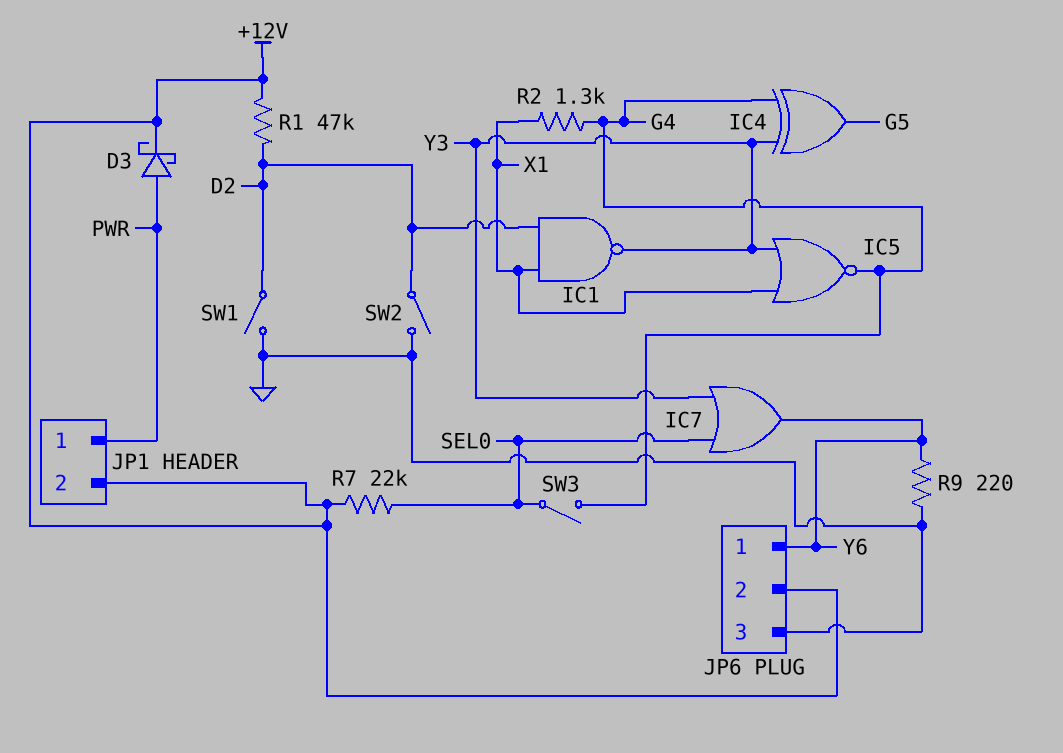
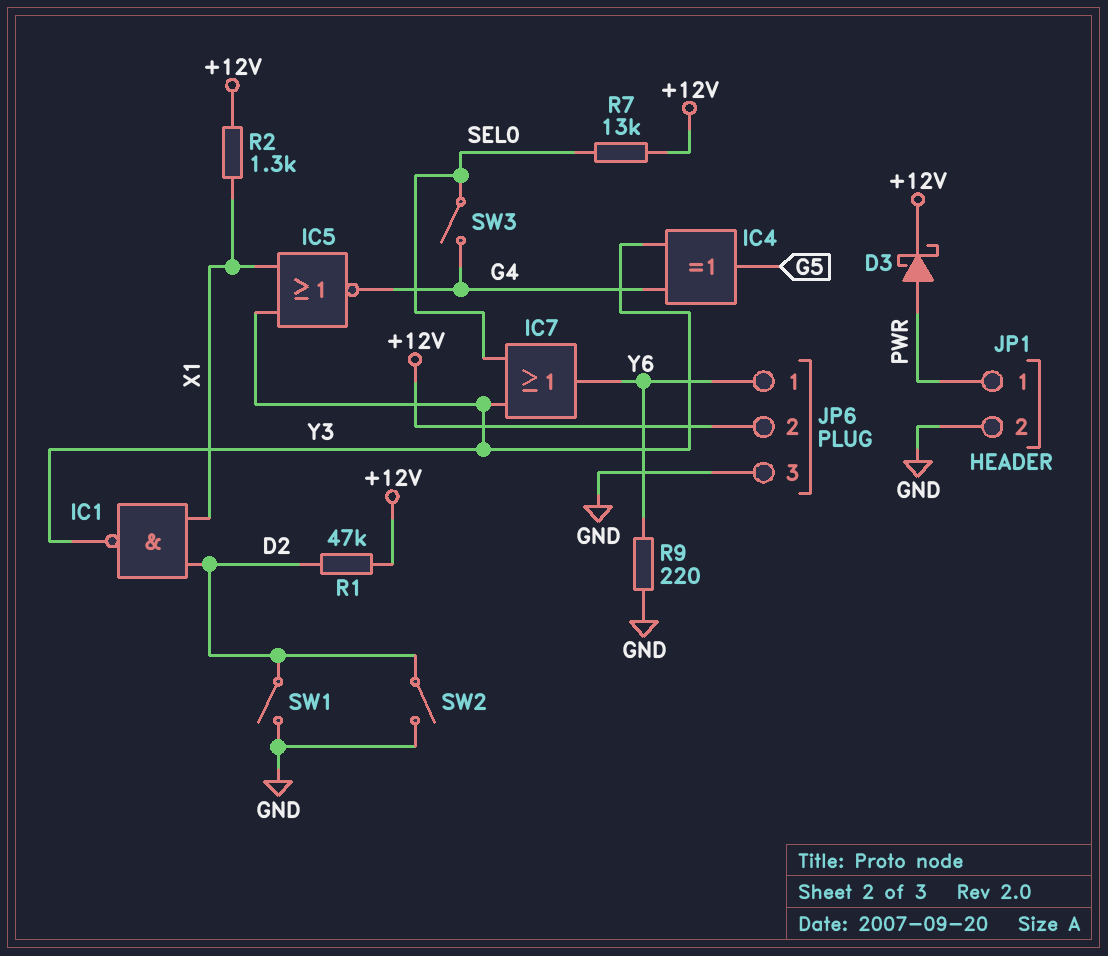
JP1 pin 2: +12V -> GND
R2: 1.3k (G4, X1) -> 1.3k (+12V, X1)
R7: 22k (+12V, SEL0) -> 13k (+12V, SEL0)

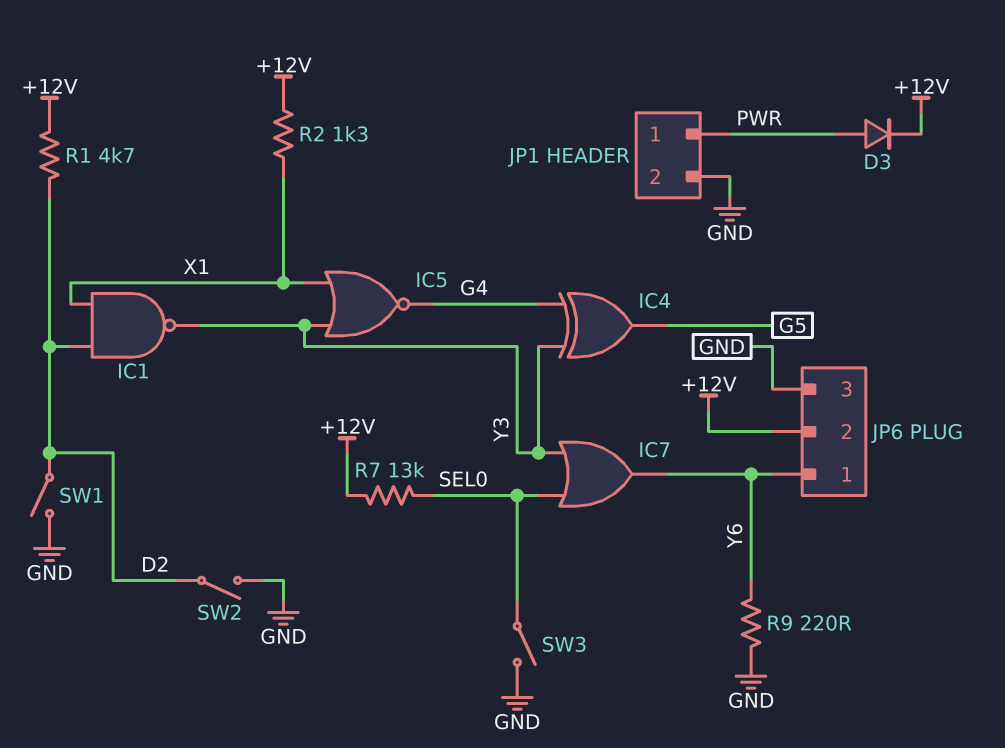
D3: schottky (A PWR, K +12V) -> diode (A PWR, K +12V)
R1: 47k (+12V, D2) -> 4.7k (+12V, D2)
SW3: switch (G4, SEL0) -> switch (GND, SEL0)

